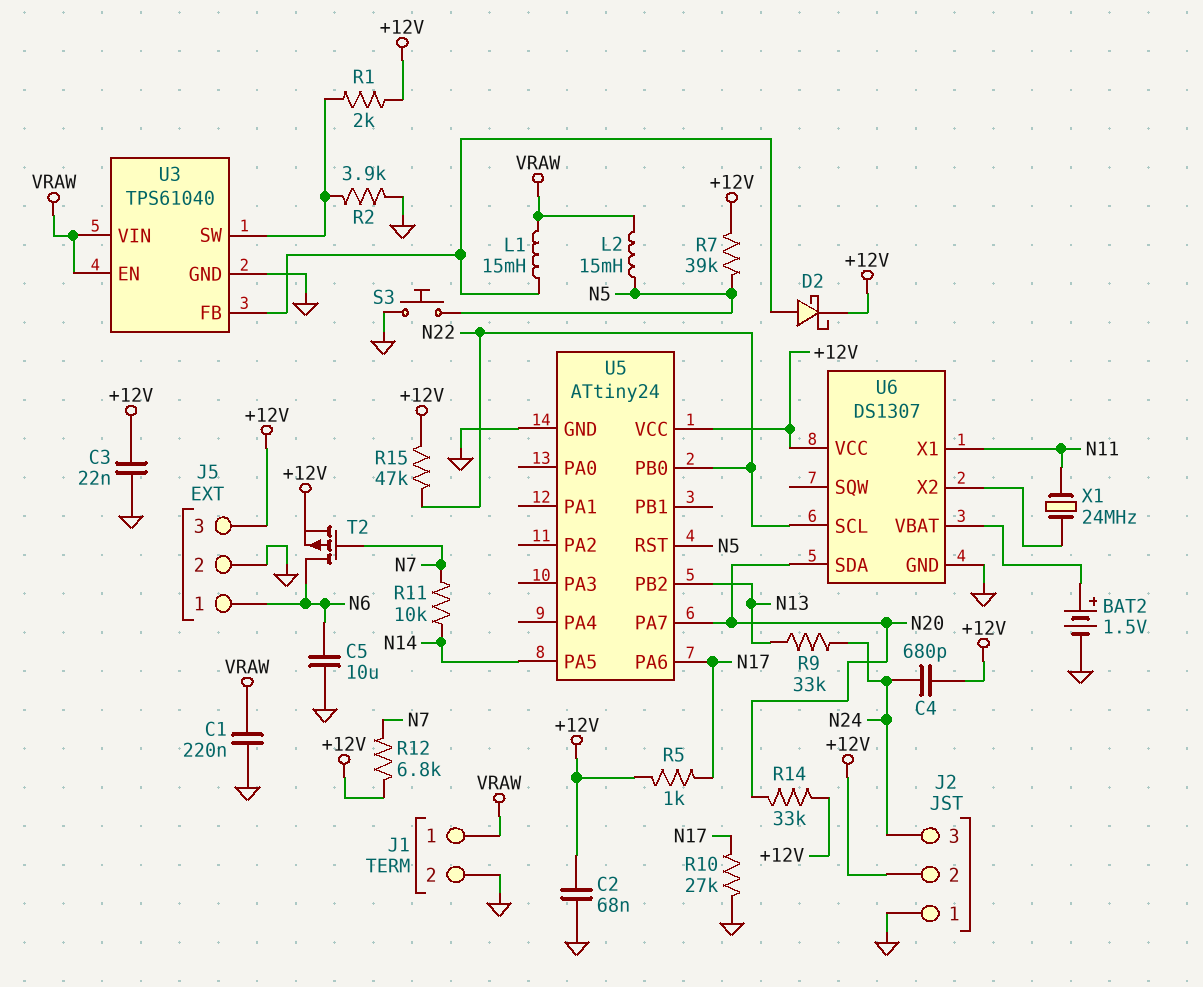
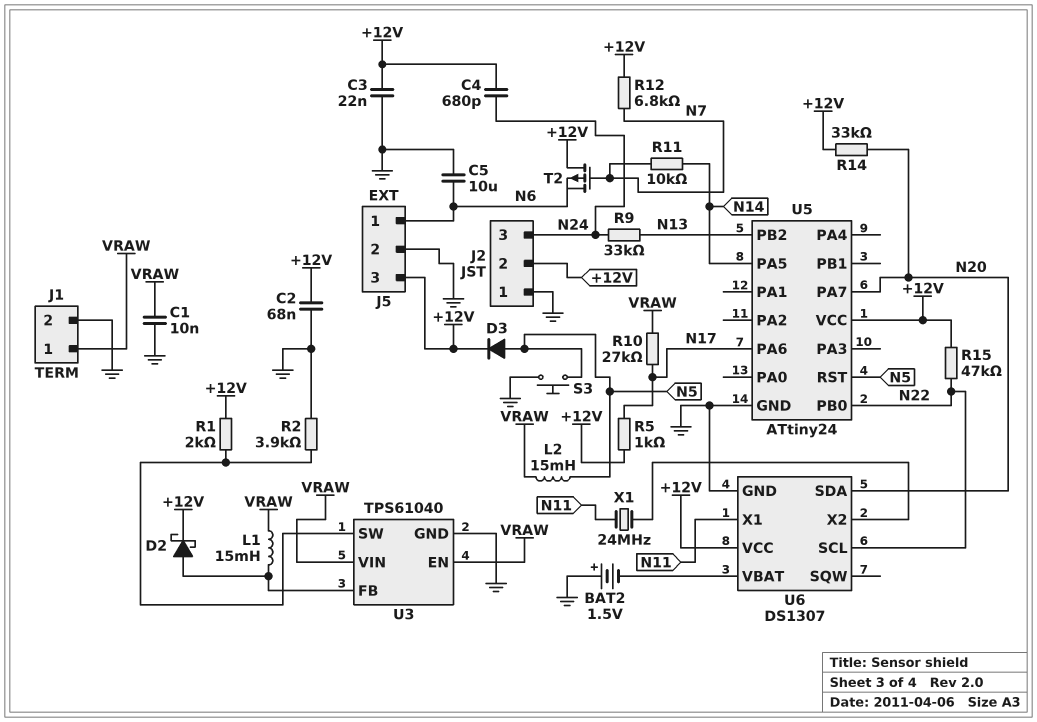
BAT2: 1.5V (plus U6/VBAT, minus GND) -> 1.5V (plus GND, minus U6/VBAT)
C1: 220nF (GND, VRAW) -> 10nF (GND, VRAW)
D3: none -> diode (A N5, K +12V)
R7: 39k (+12V, N5) -> none
R10: 27k (GND, N17) -> 27k (N17, VRAW)
T2: PMOS (G N7, D N6, S +12V) -> PMOS (G N7, D +12V, S N6)

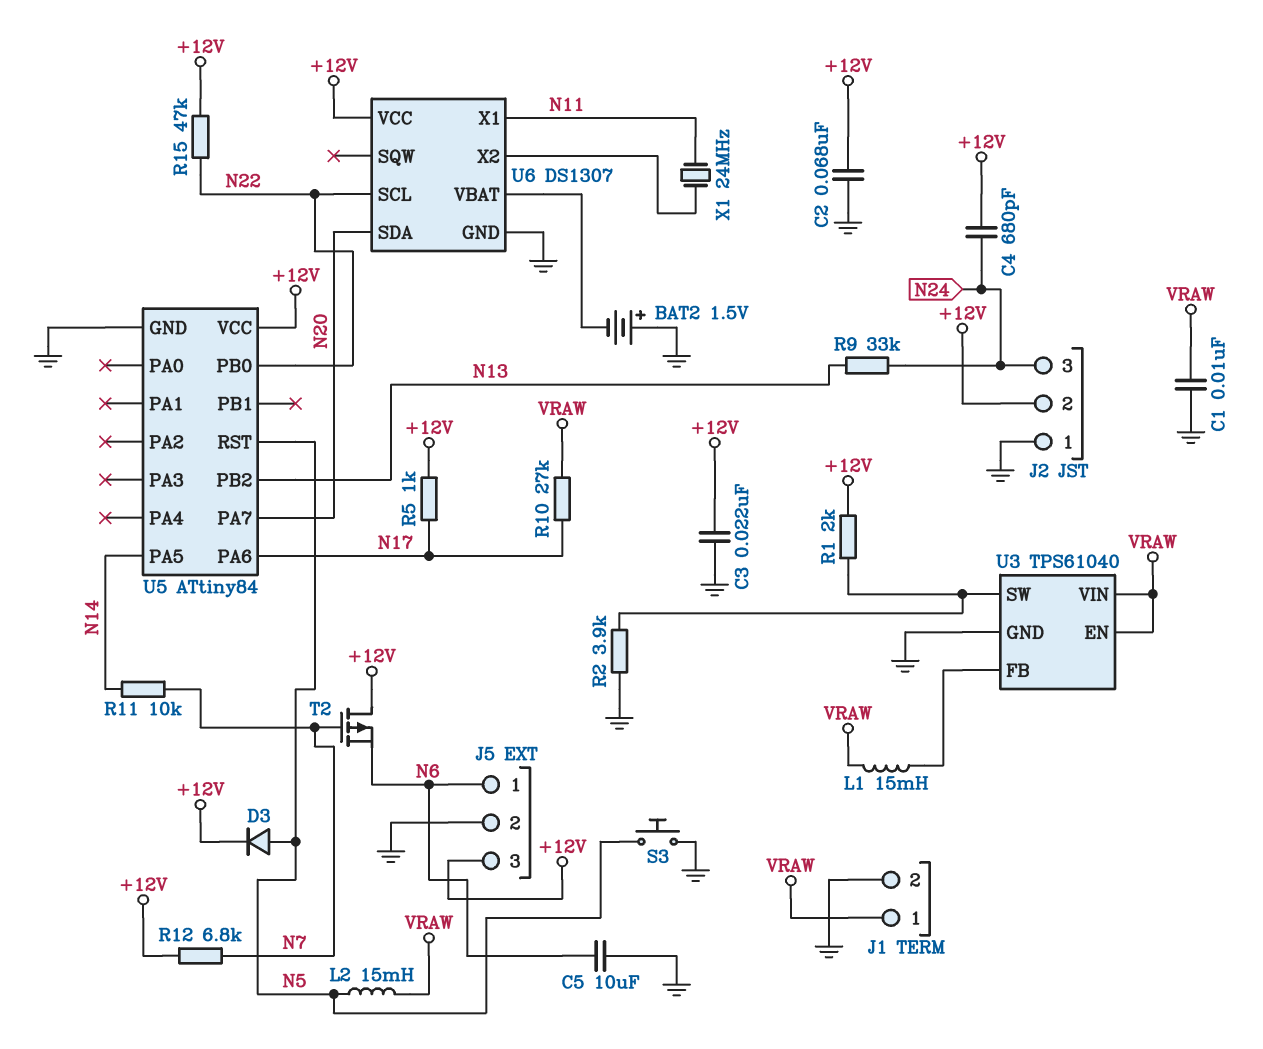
D2: schottky (A U3/FB, K +12V) -> none
R14: 33k (+12V, N20) -> none
U5: ATtiny24 -> ATtiny84

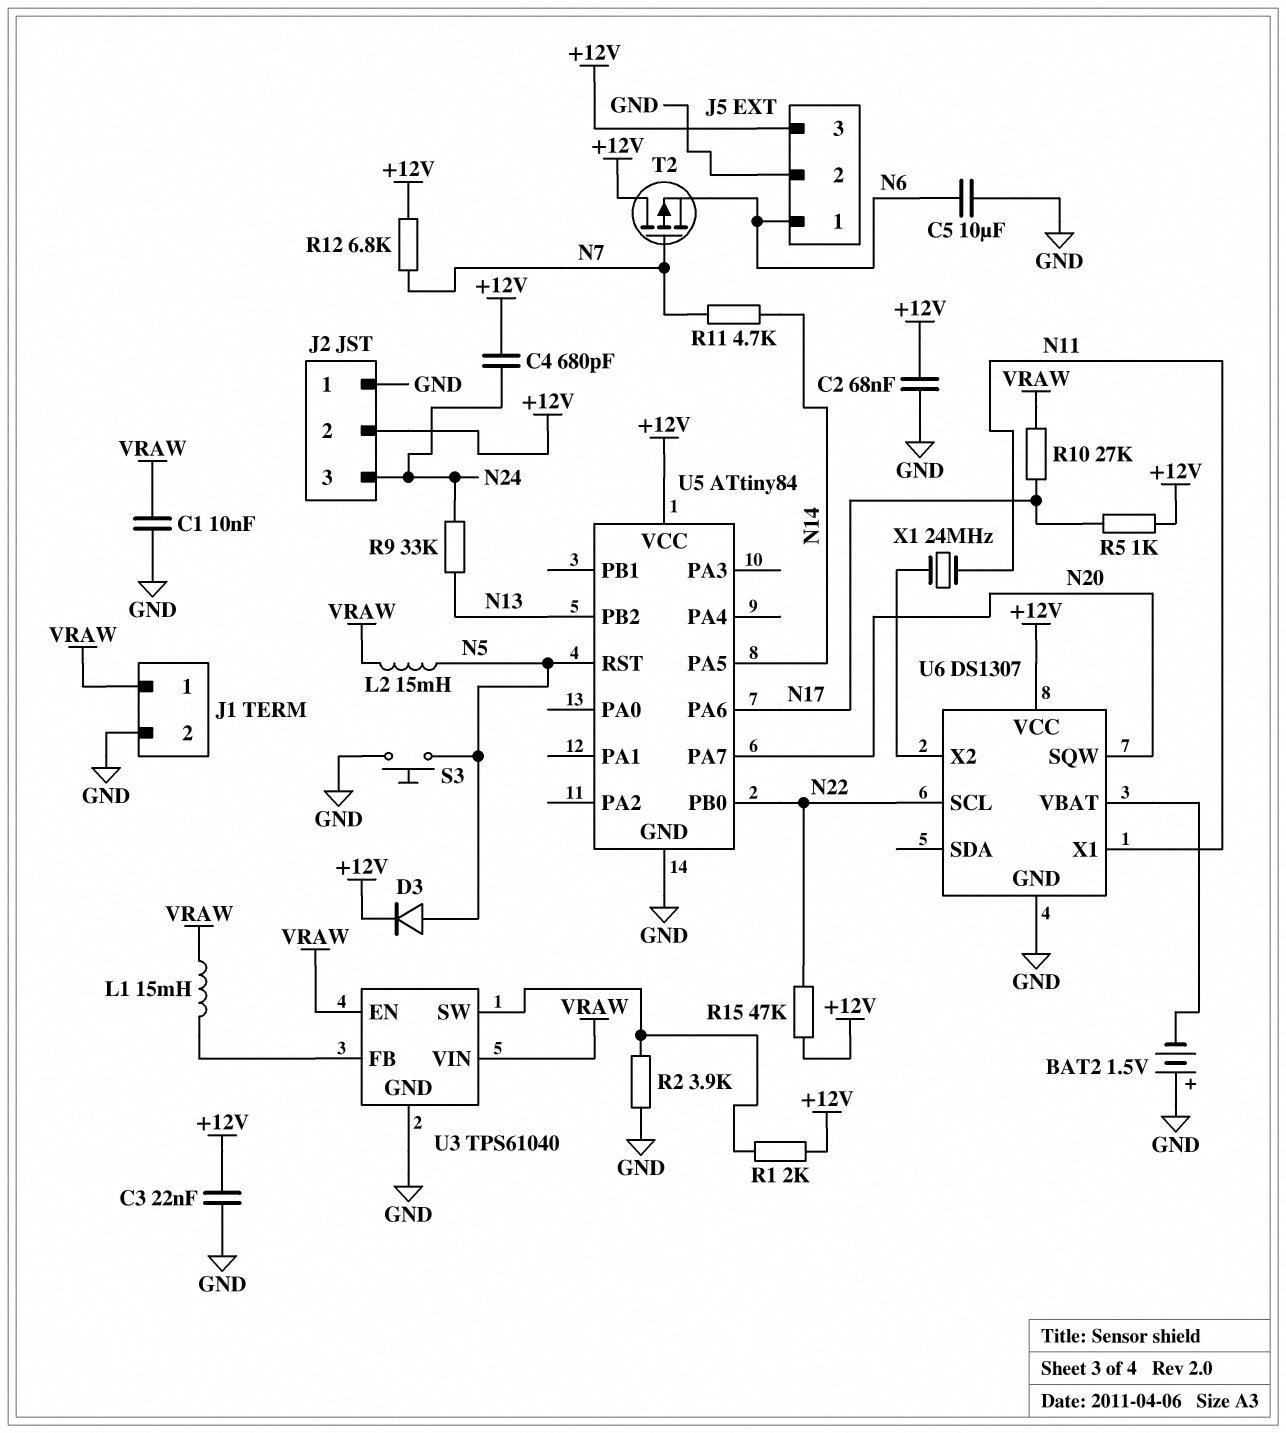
R11: 10k (N7, N14) -> 4.7k (N7, N14)
U6 pin SDA: N20 -> none
U6 pin SQW: none -> N20

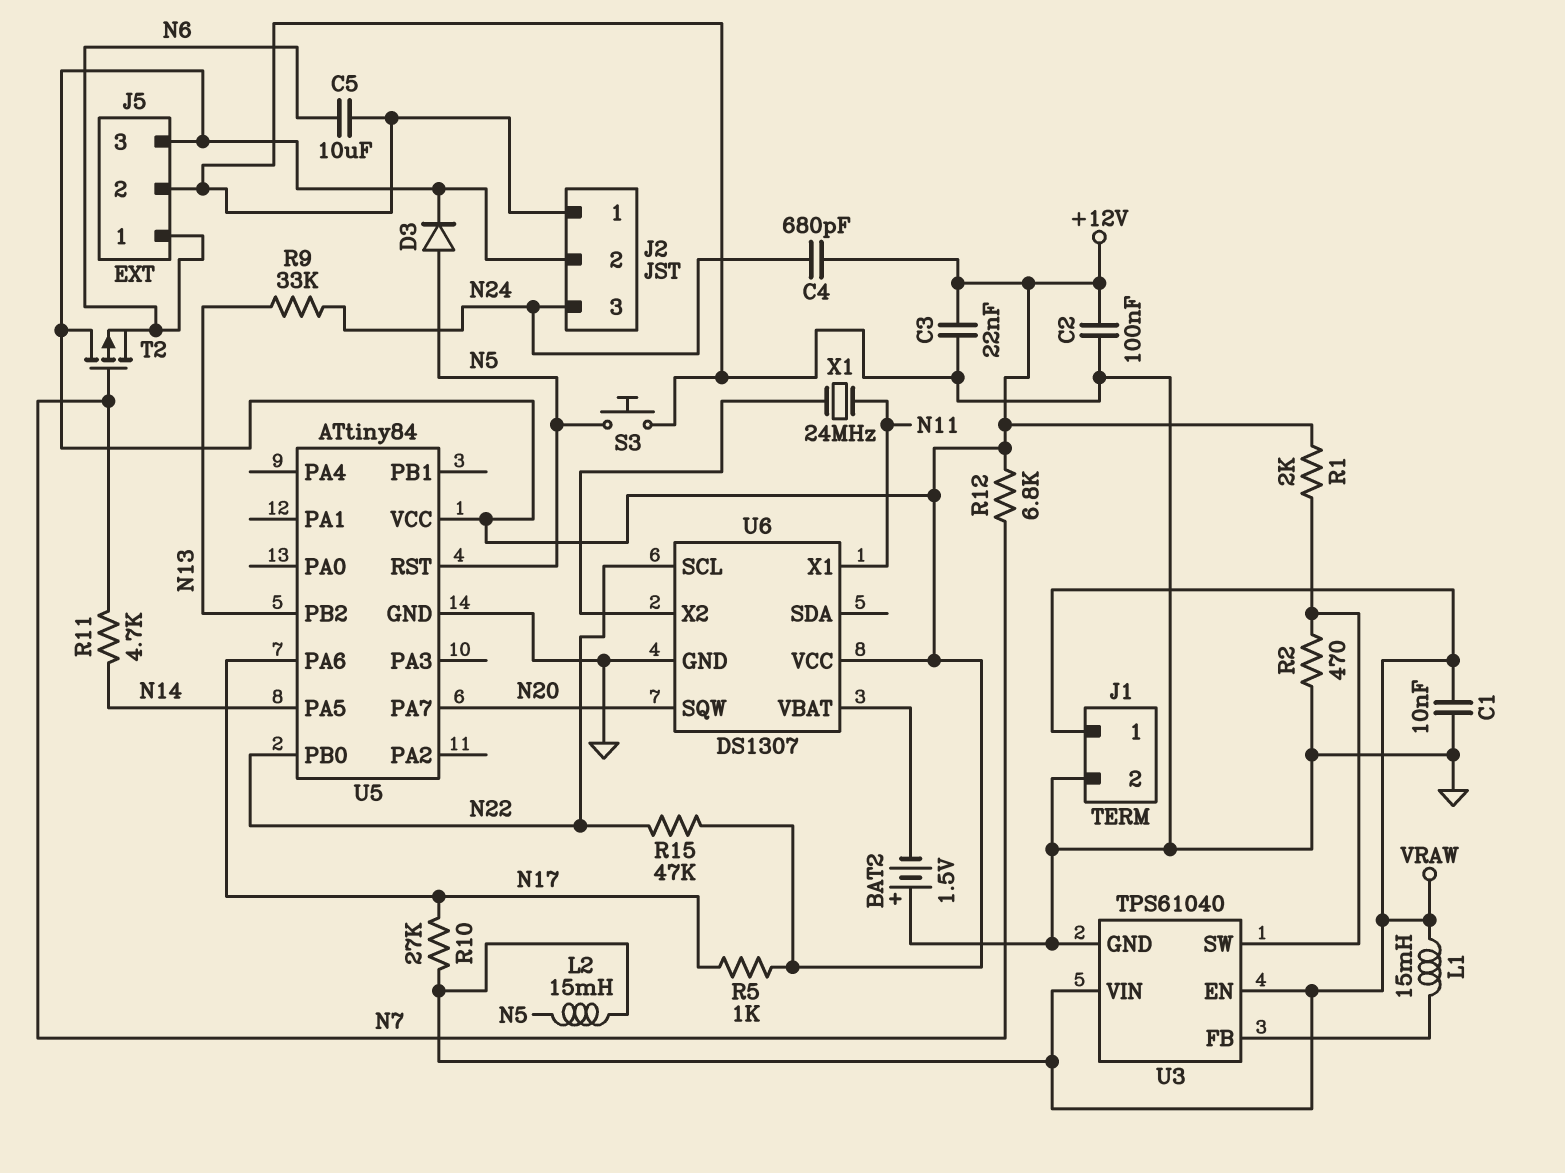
C2: 68nF (+12V, GND) -> 100nF (+12V, GND)
R2: 3.9k (GND, U3/SW) -> 470 (GND, U3/SW)

